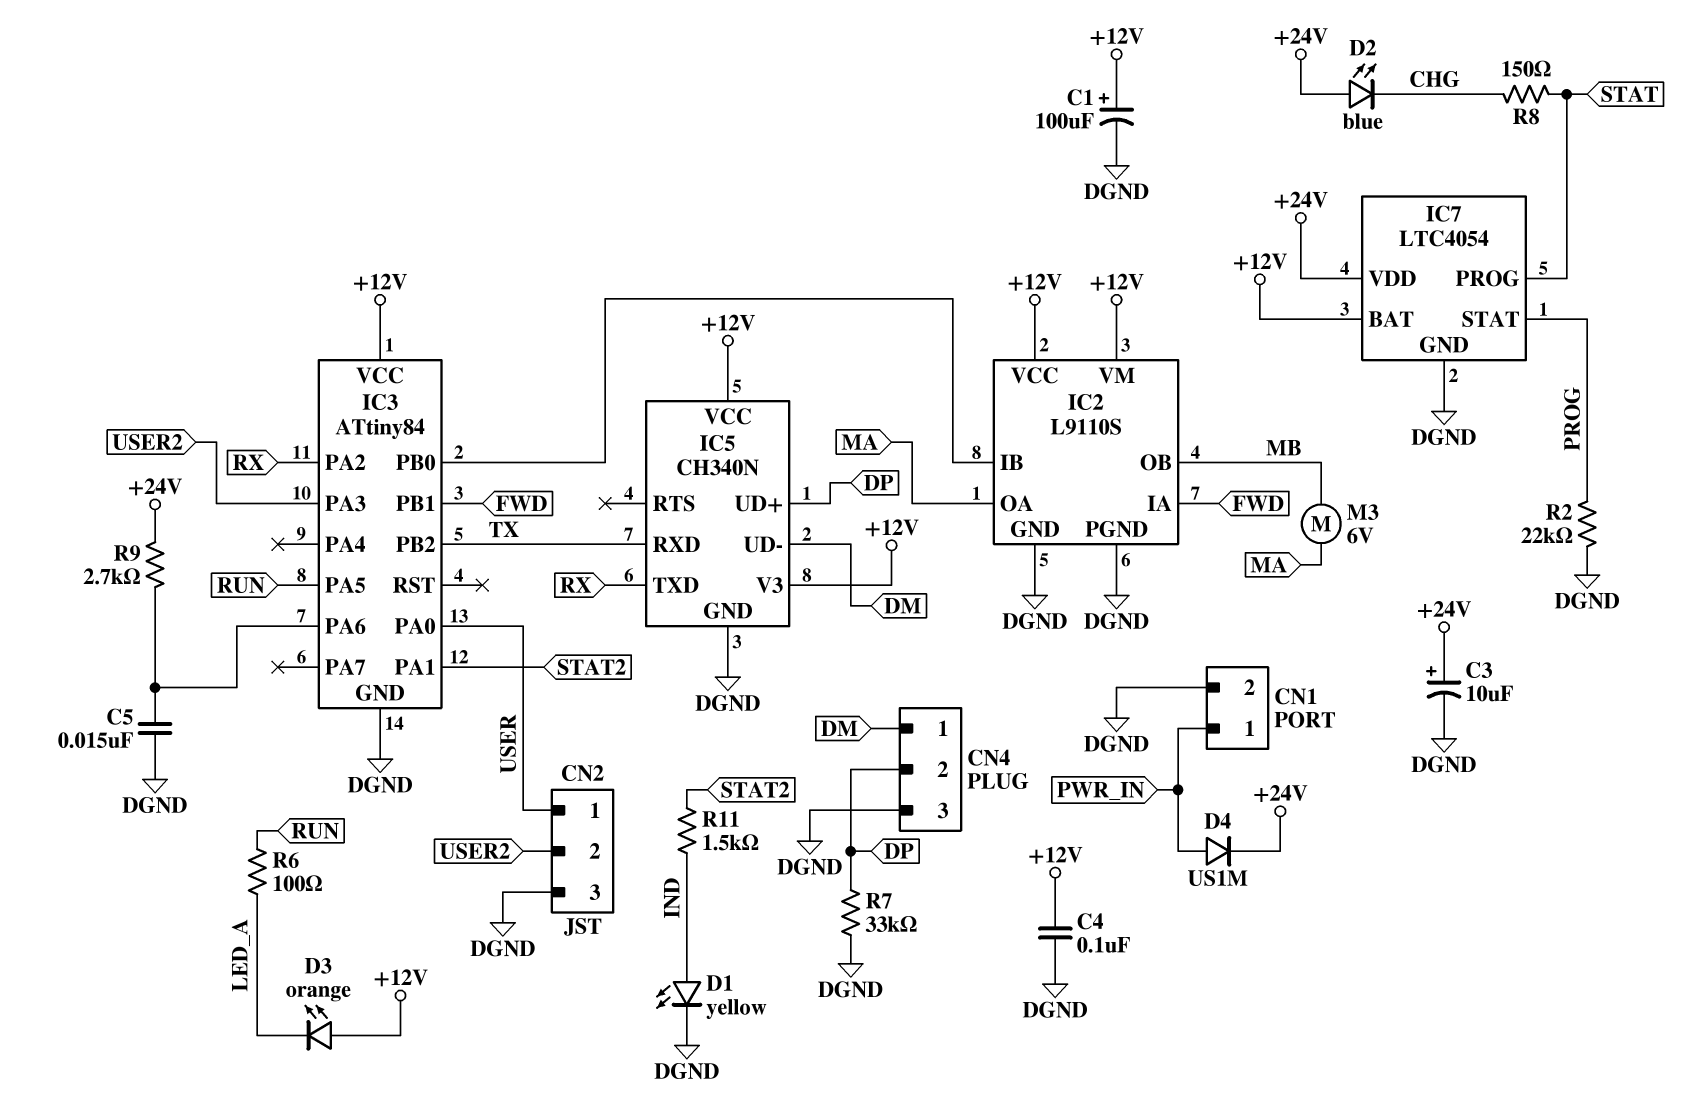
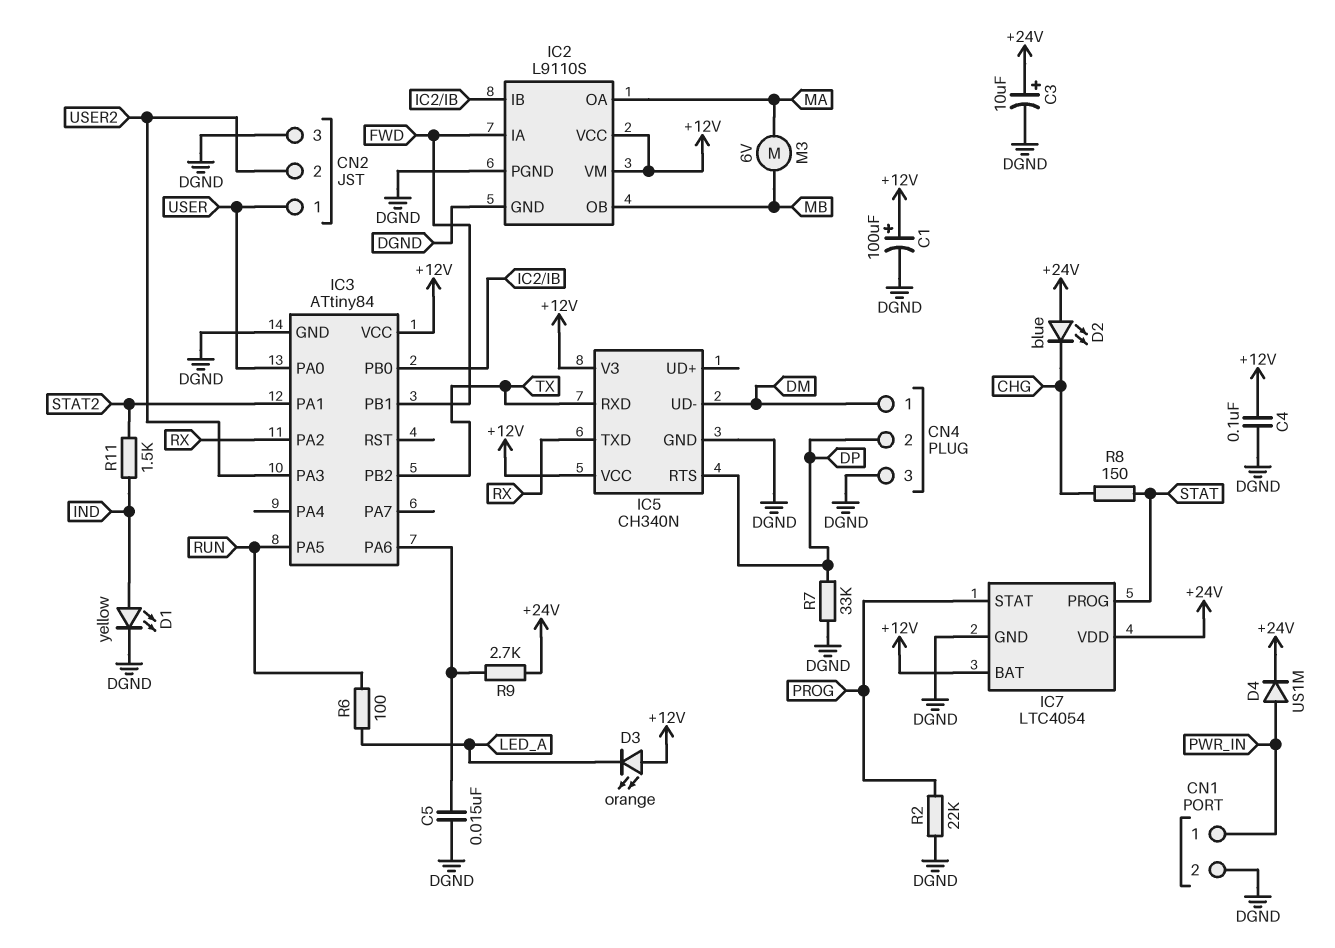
IC5 pin RTS: none -> DP
IC5 pin UD+: DP -> none

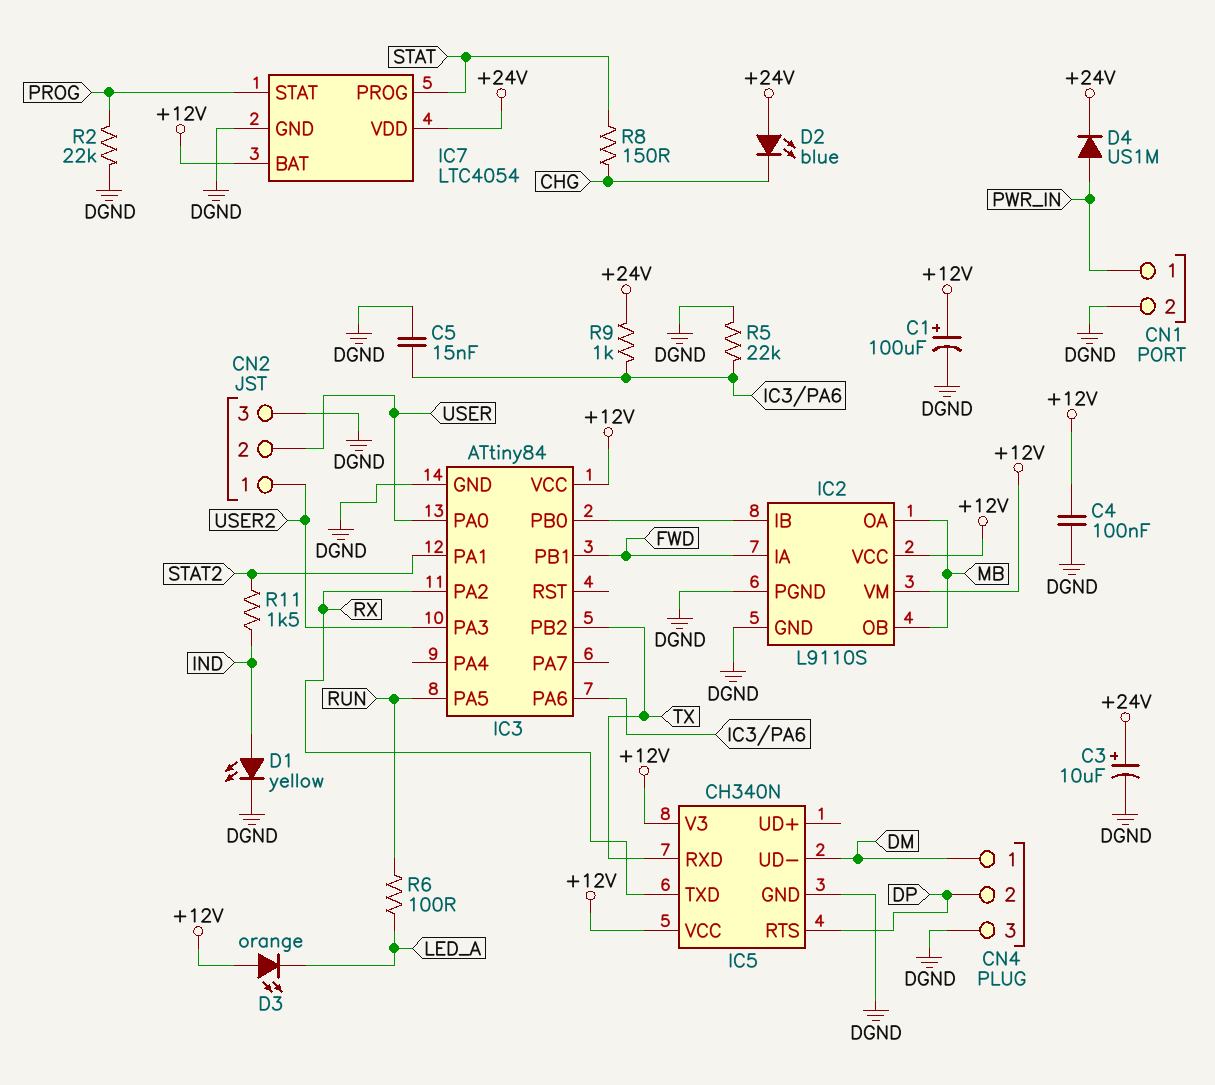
CN2 pin 1: USER -> USER2
CN2 pin 2: USER2 -> USER
IC2 pin OA: MA -> MB
M3: motor 6V (MA, MB) -> none
R5: none -> 22k (DGND, IC3/PA6)
R7: 33k (DGND, DP) -> none
R9: 2.7k (+24V, IC3/PA6) -> 1k (+24V, IC3/PA6)

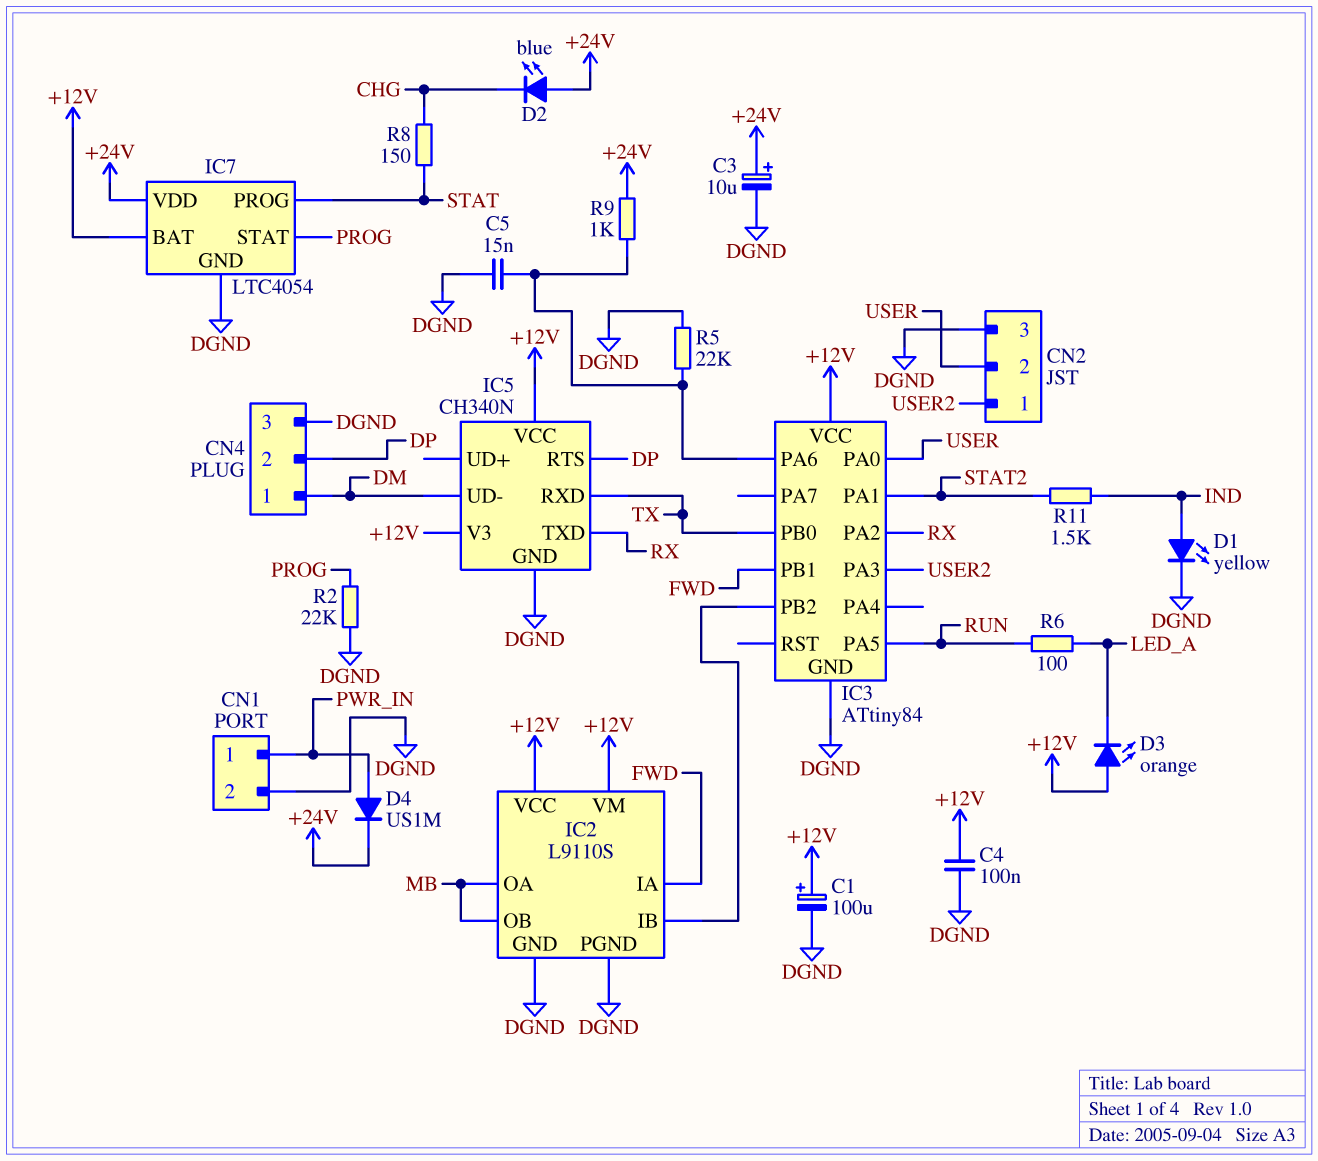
IC3 pin PB0: IC2/IB -> TX
IC3 pin PB2: TX -> IC2/IB

